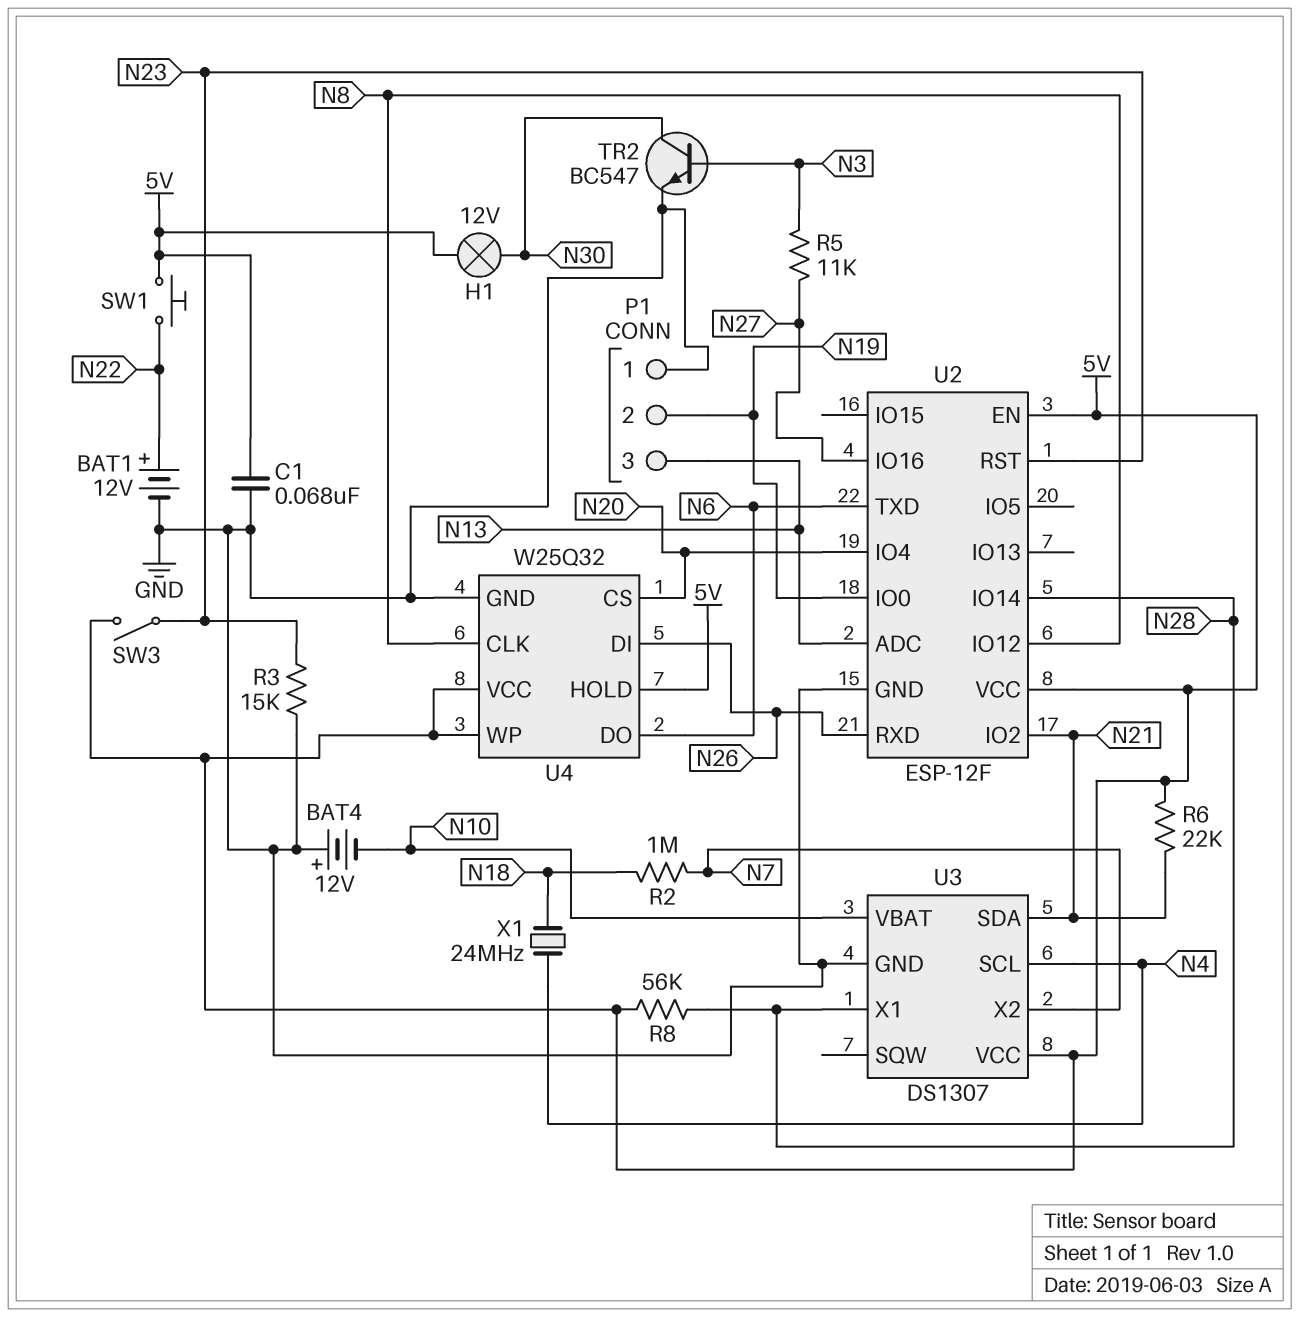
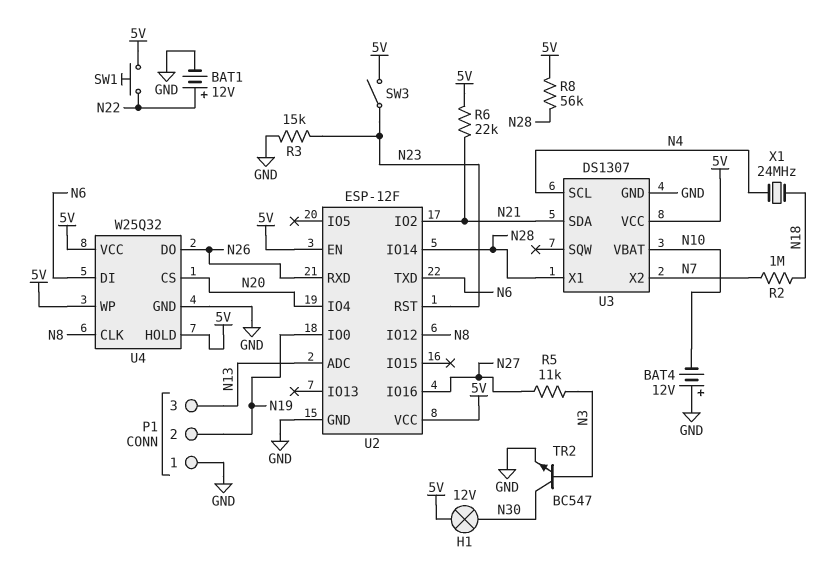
C1: 68nF (5V, GND) -> none
U4 pin DI: N26 -> N6
U4 pin DO: N6 -> N26

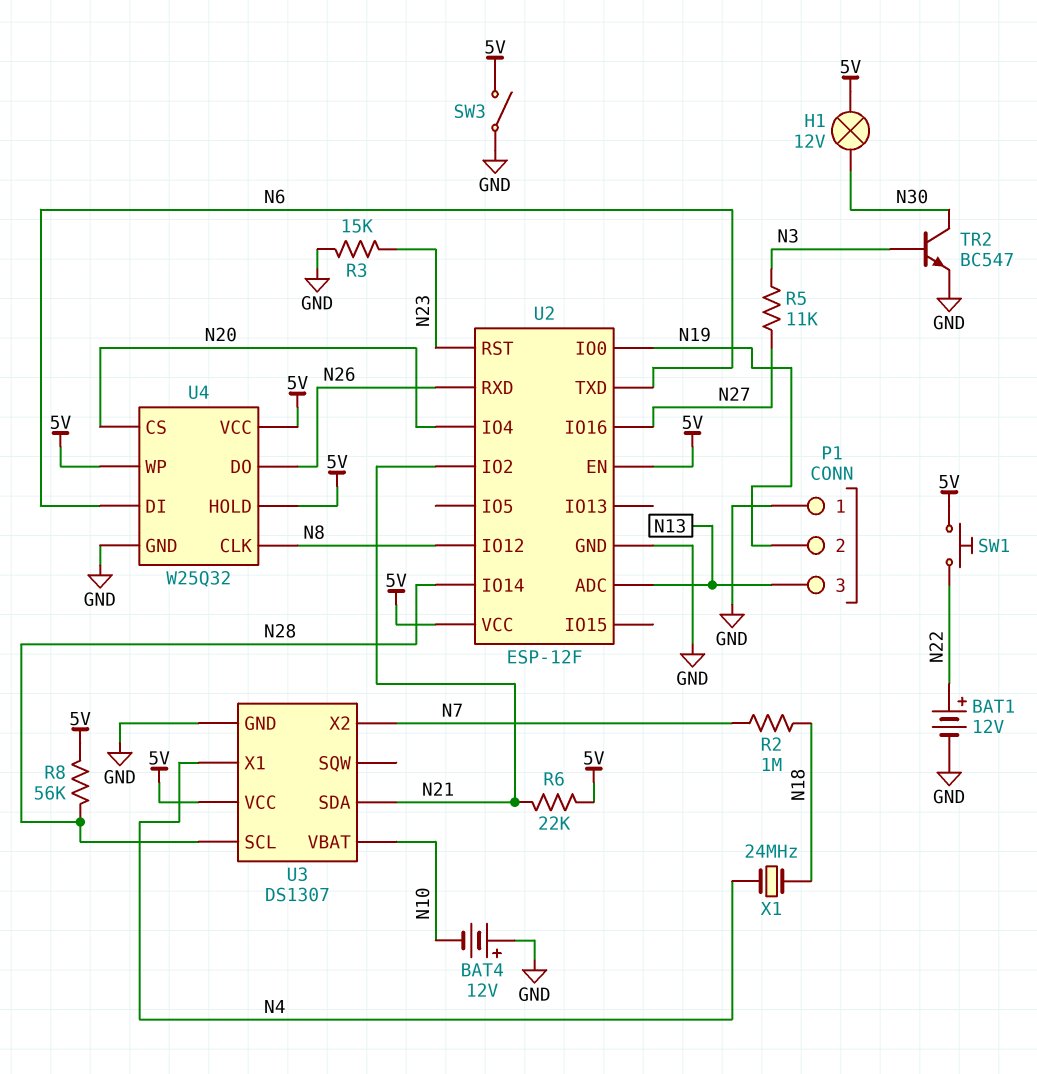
SW3: switch (5V, N23) -> switch (5V, GND)
U3 pin SCL: N4 -> N28
U3 pin X1: N28 -> N4

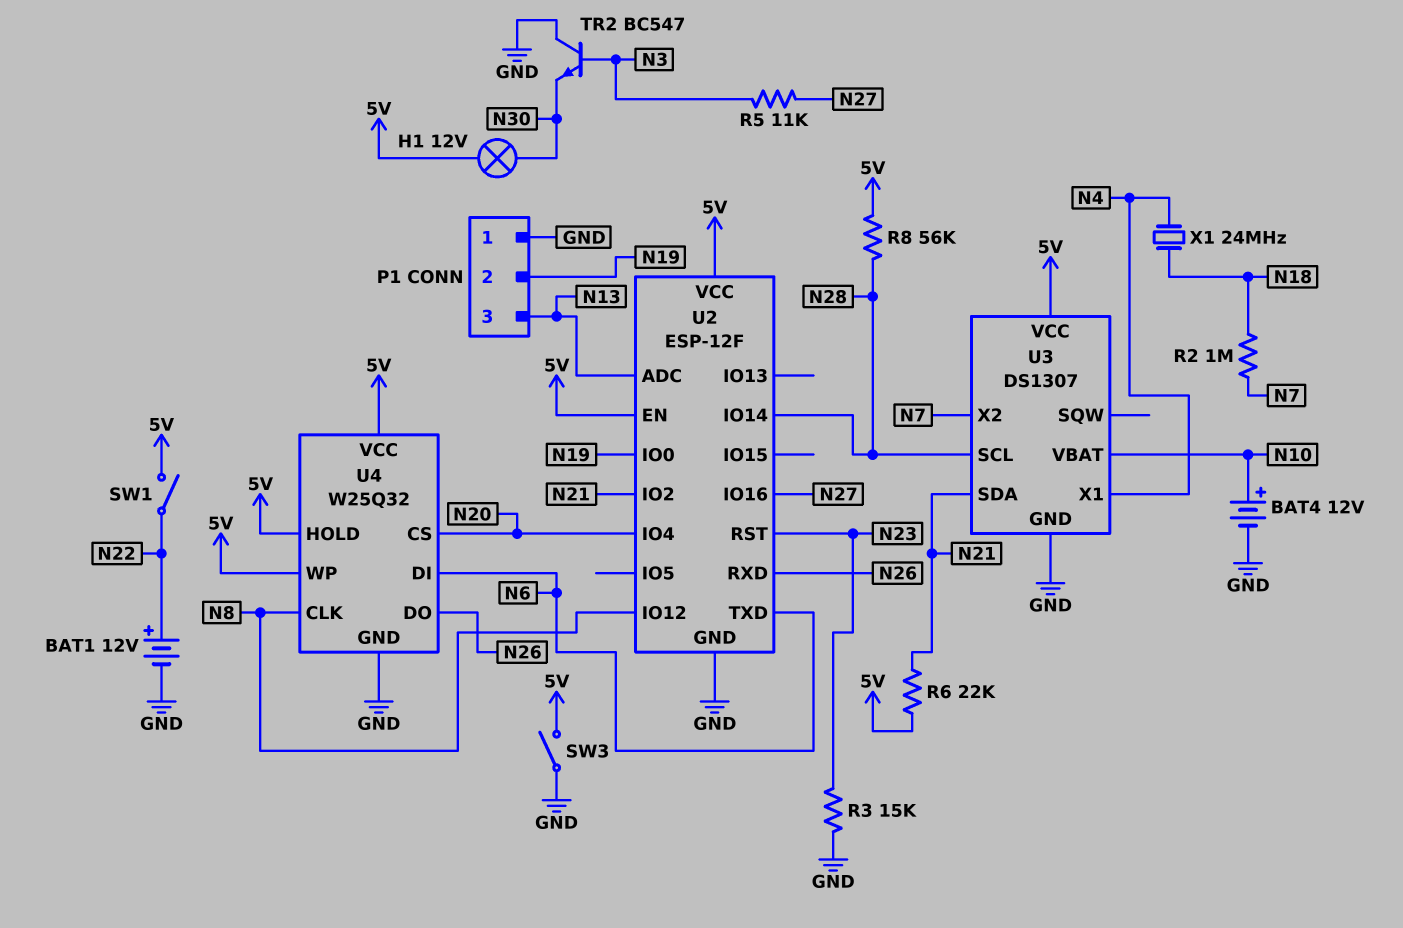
BAT4: 12V (plus GND, minus N10) -> 12V (plus N10, minus GND)
SW1: button (5V, N22) -> switch (5V, N22)
TR2: NPN BC547 (B N3, C N30, E GND) -> NPN BC547 (B N3, C GND, E N30)

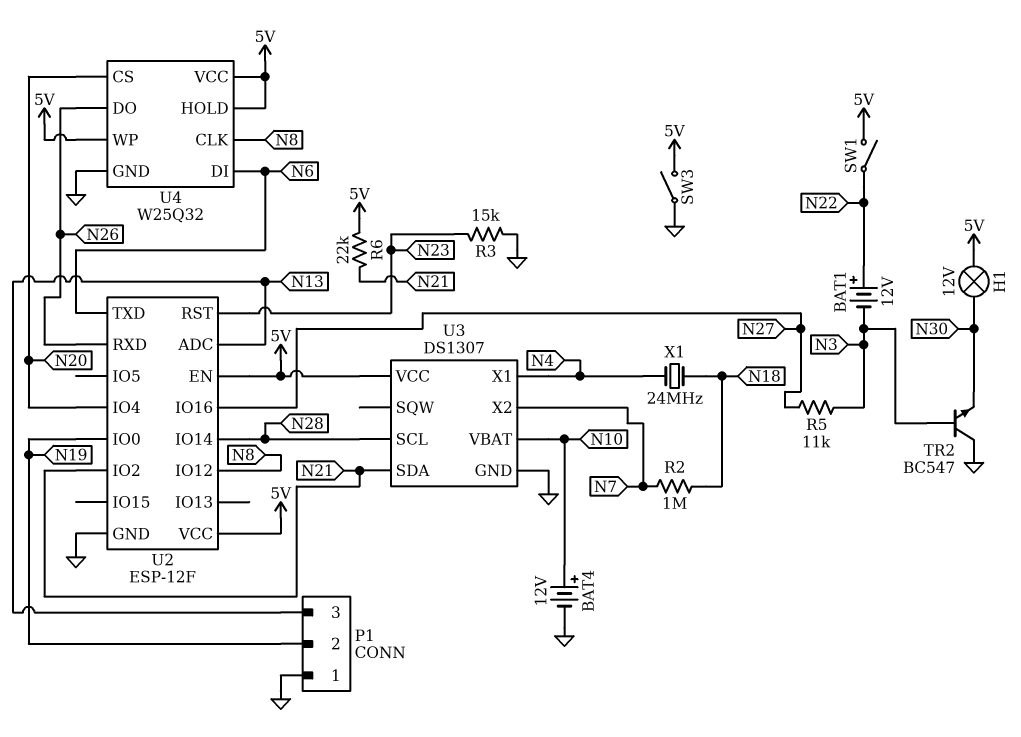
BAT1: 12V (plus N22, minus GND) -> 12V (plus N22, minus N3)
R8: 56k (5V, N28) -> none

